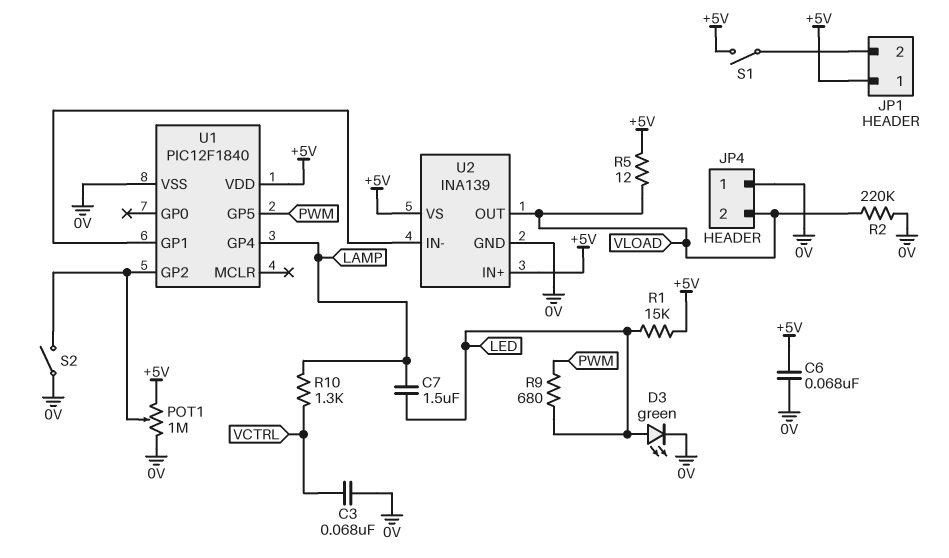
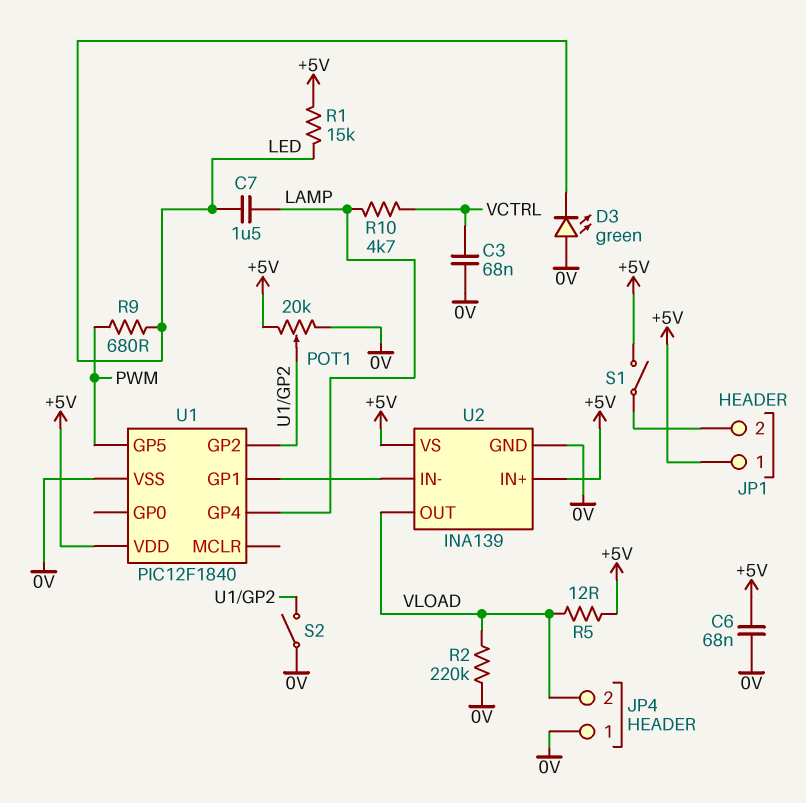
D3: LED green (A LED, K 0V) -> LED green (A 0V, K LED)
POT1: 1M (+5V, 0V, wiper U1/GP2) -> 20k (+5V, 0V, wiper U1/GP2)
R10: 1.3k (LAMP, VCTRL) -> 4.7k (LAMP, VCTRL)

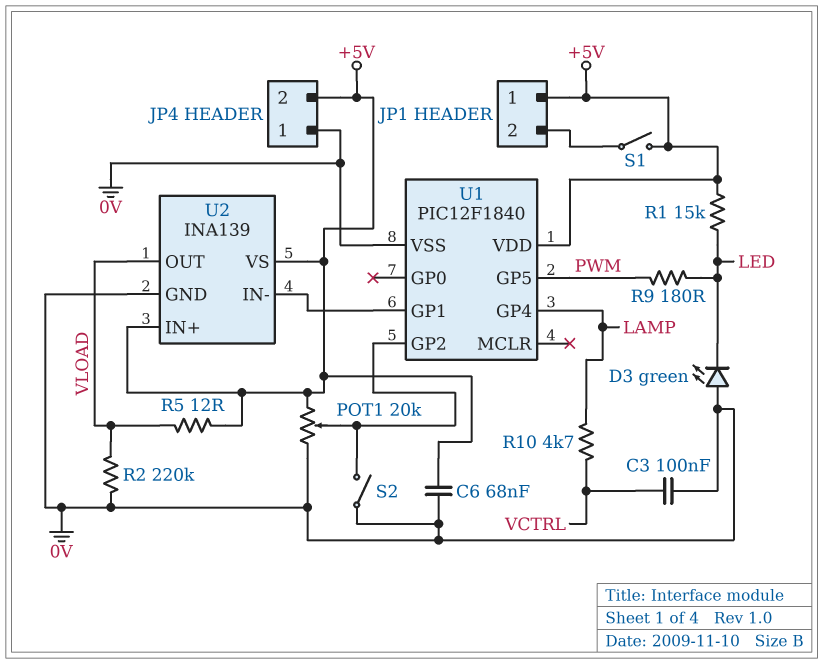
C3: 68nF (0V, VCTRL) -> 100nF (0V, VCTRL)
C7: 1.5uF (LAMP, LED) -> none
JP4 pin 2: VLOAD -> +5V
R9: 680 (LED, PWM) -> 180 (LED, PWM)

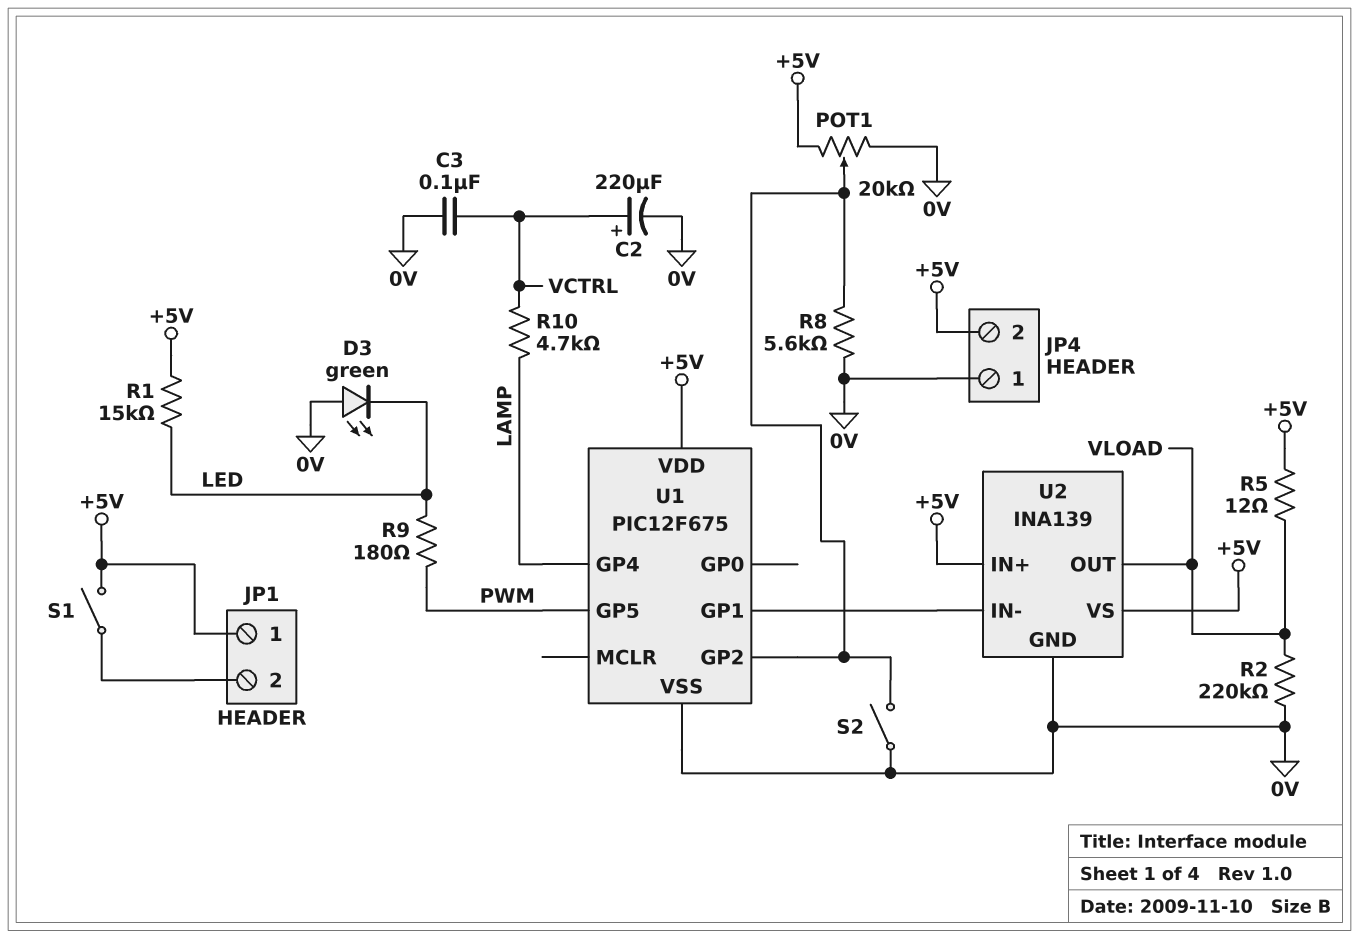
C2: none -> 220uF (plus VCTRL, minus 0V)
C6: 68nF (+5V, 0V) -> none
R8: none -> 5.6k (0V, U1/GP2)
U1: PIC12F1840 -> PIC12F675

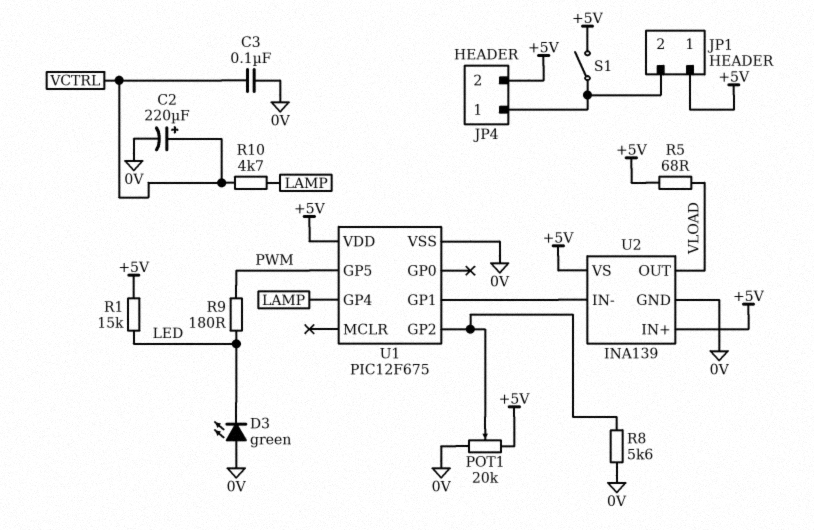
JP4 pin 1: 0V -> JP1/2
R2: 220k (0V, VLOAD) -> none
R5: 12 (+5V, VLOAD) -> 68 (+5V, VLOAD)
S2: switch (0V, U1/GP2) -> none

